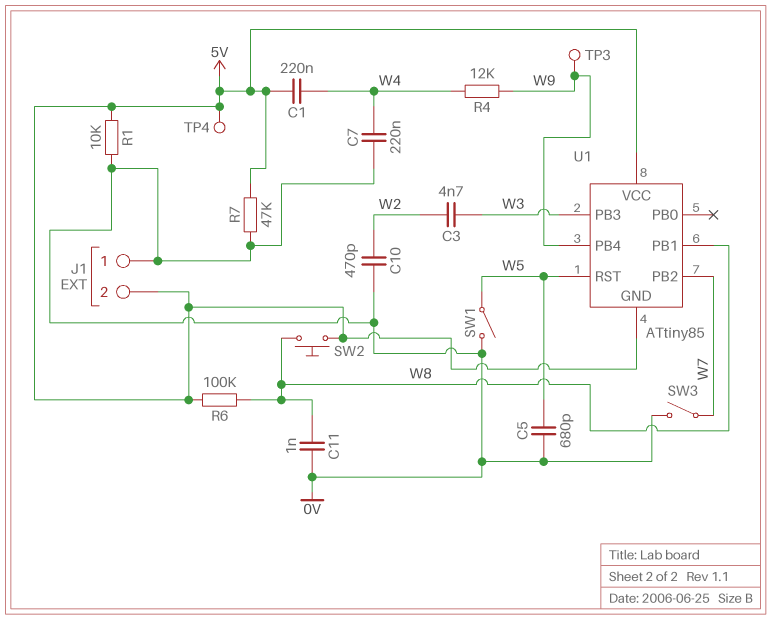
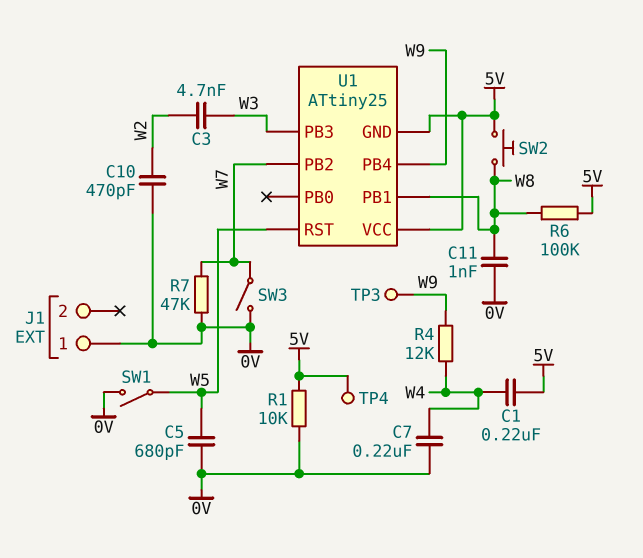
J1 pin 2: 5V -> none
R7: 47k (0V, 5V) -> 47k (0V, W7)
U1: ATtiny85 -> ATtiny25

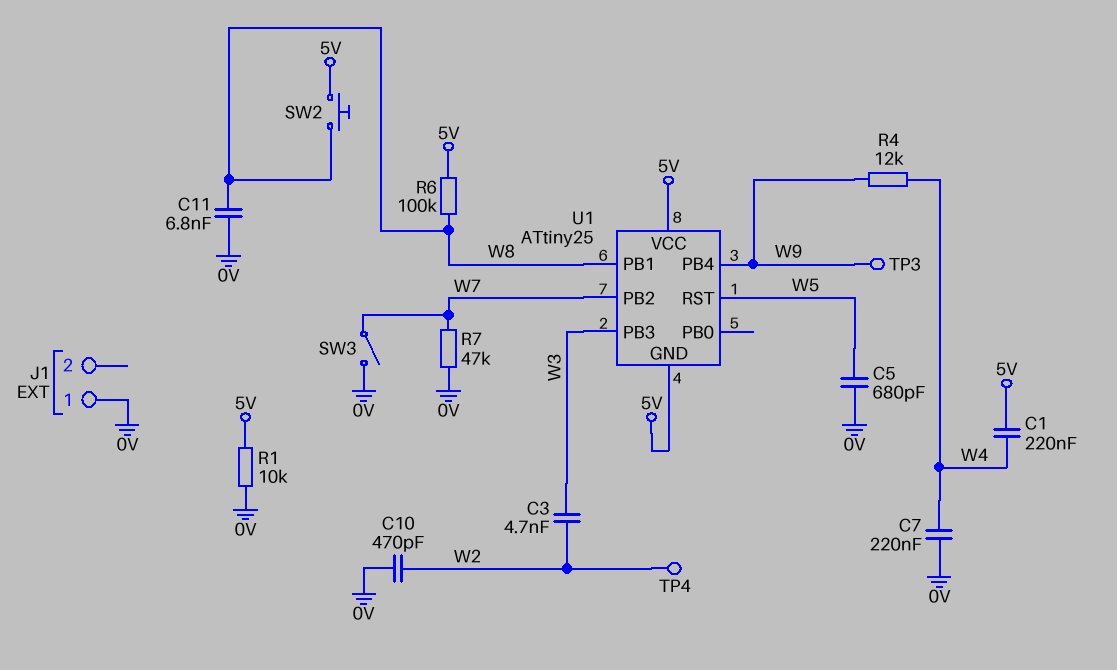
C11: 1nF (0V, W8) -> 6.8nF (0V, W8)
SW1: switch (0V, W5) -> none
TP4: test point (5V) -> test point (W2)

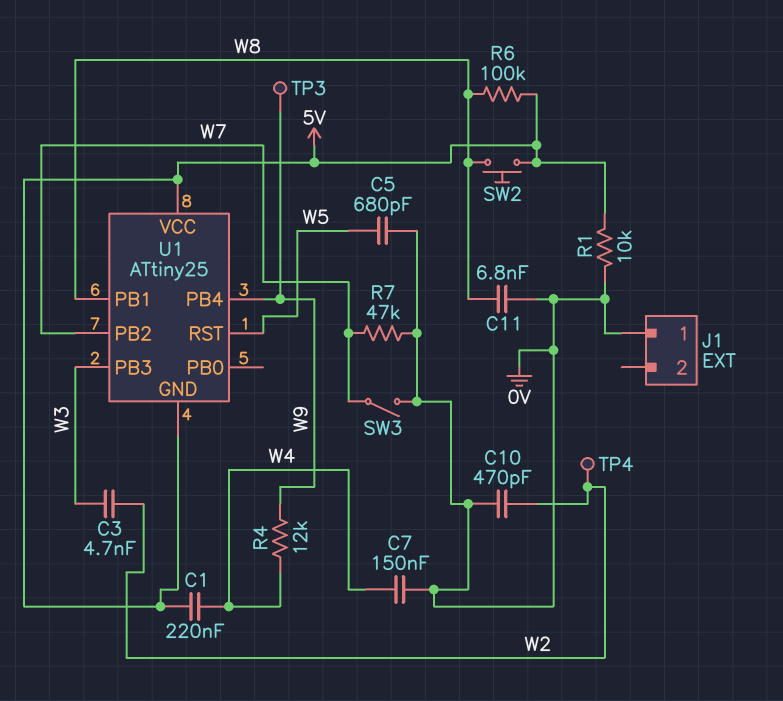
C7: 220nF (0V, W4) -> 150nF (0V, W4)

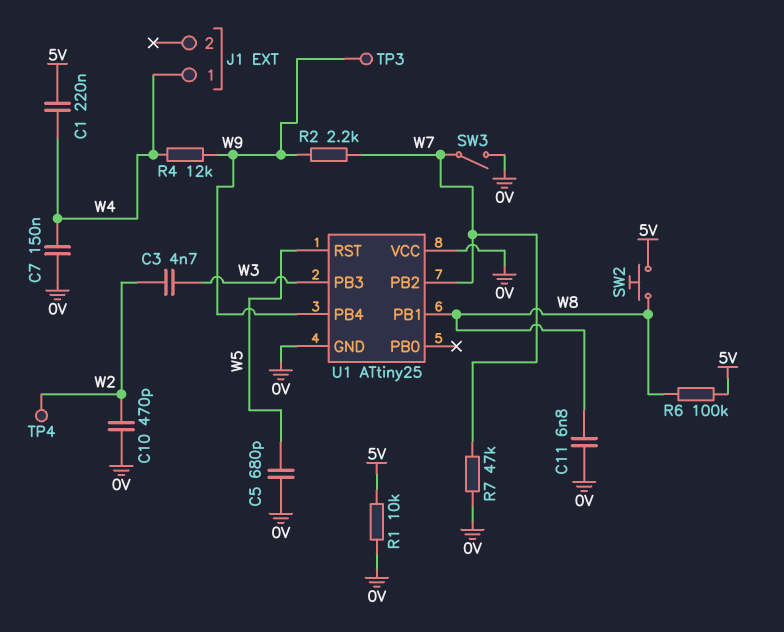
J1 pin 1: 0V -> W4
R2: none -> 2.2k (W7, W9)
U1 pin GND: 5V -> 0V
U1 pin VCC: 5V -> 0V

